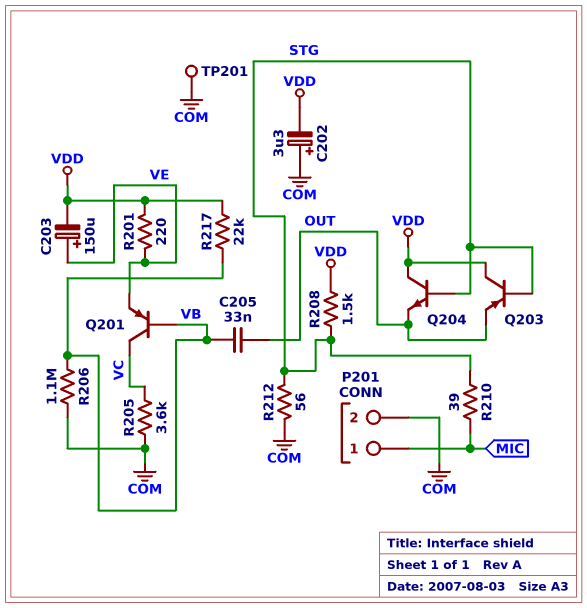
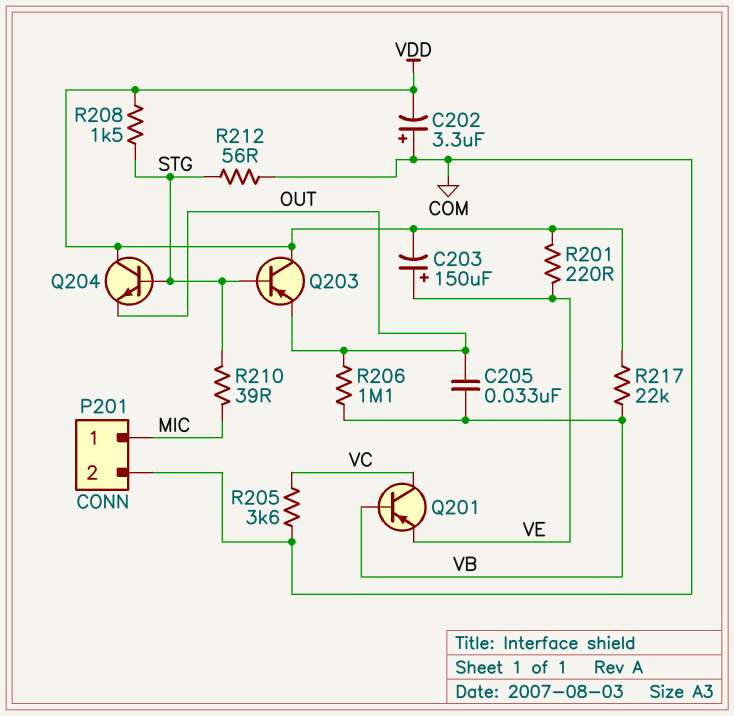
R206: 1.1M (COM, VB) -> 1.1M (OUT, VB)
TP201: test point (COM) -> none

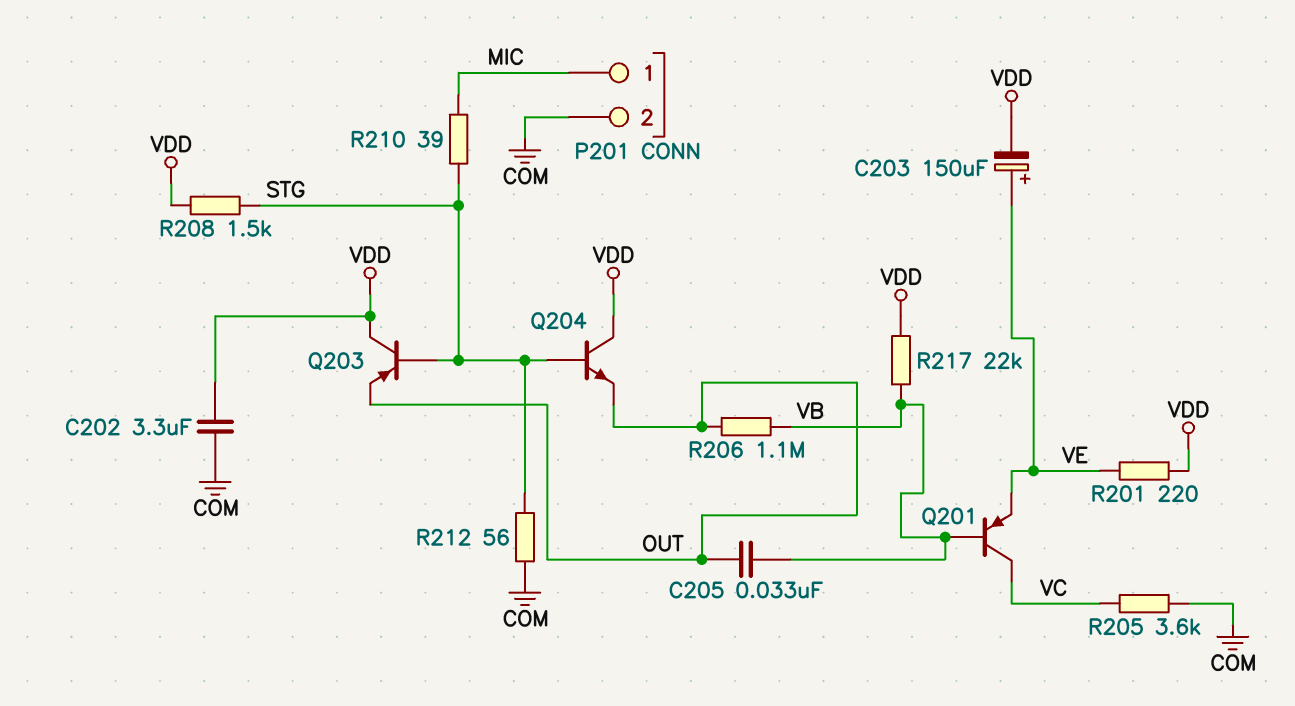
C202: 3.3uF (plus COM, minus VDD) -> 3.3uF (COM, VDD)

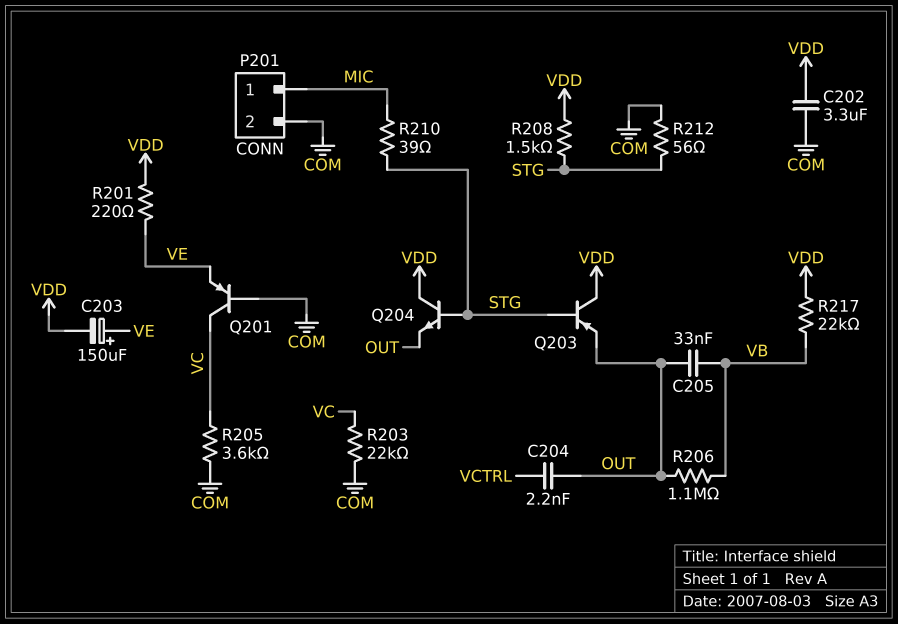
C204: none -> 2.2nF (OUT, VCTRL)
Q201: PNP (B VB, C VC, E VE) -> PNP (B COM, C VC, E VE)
R203: none -> 22k (COM, VC)

